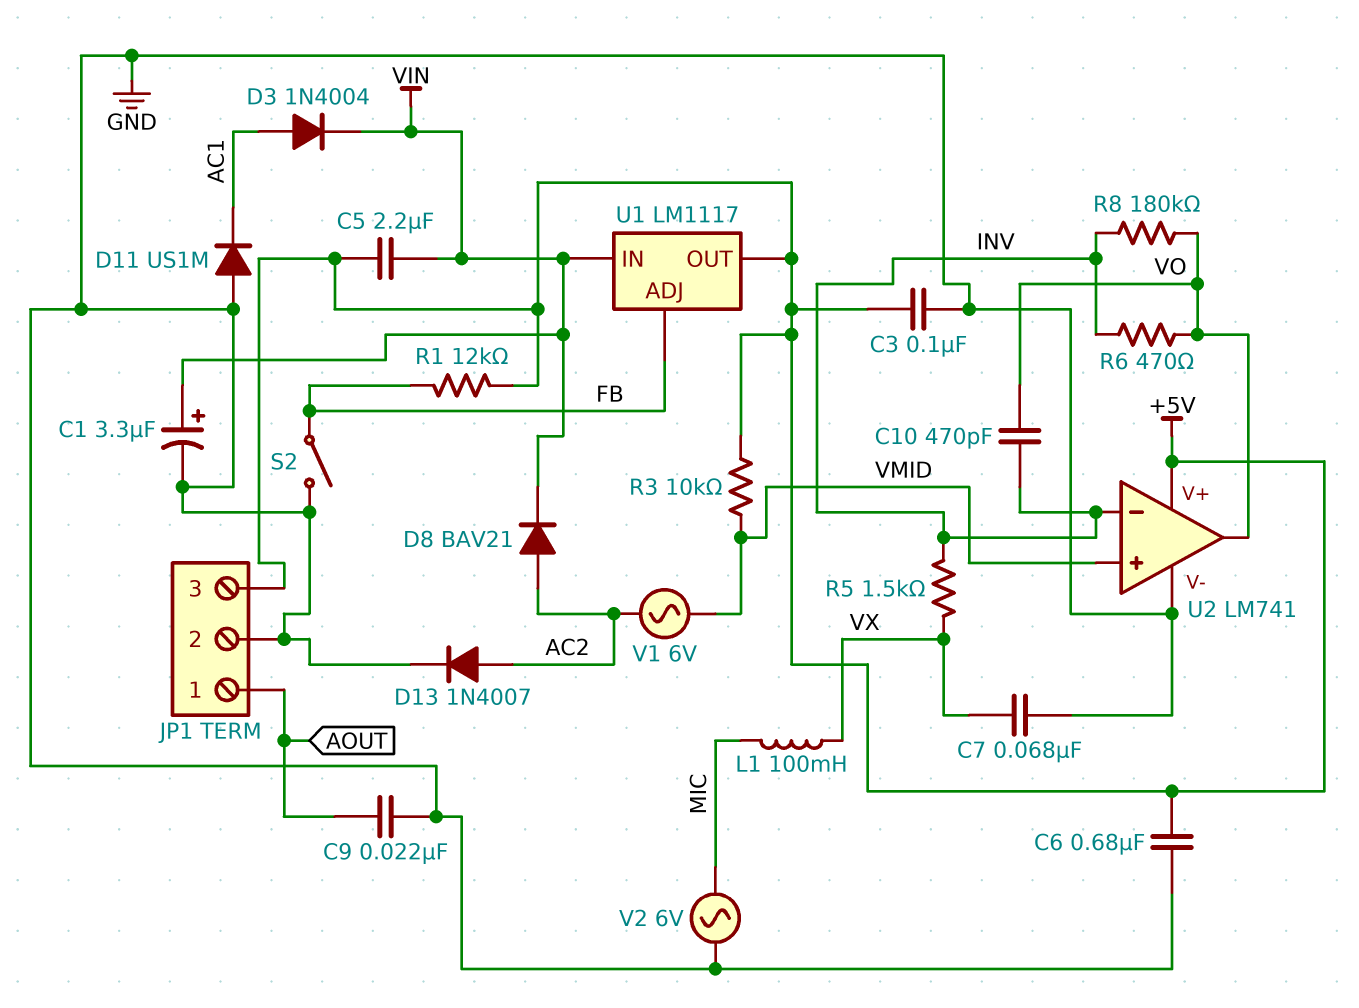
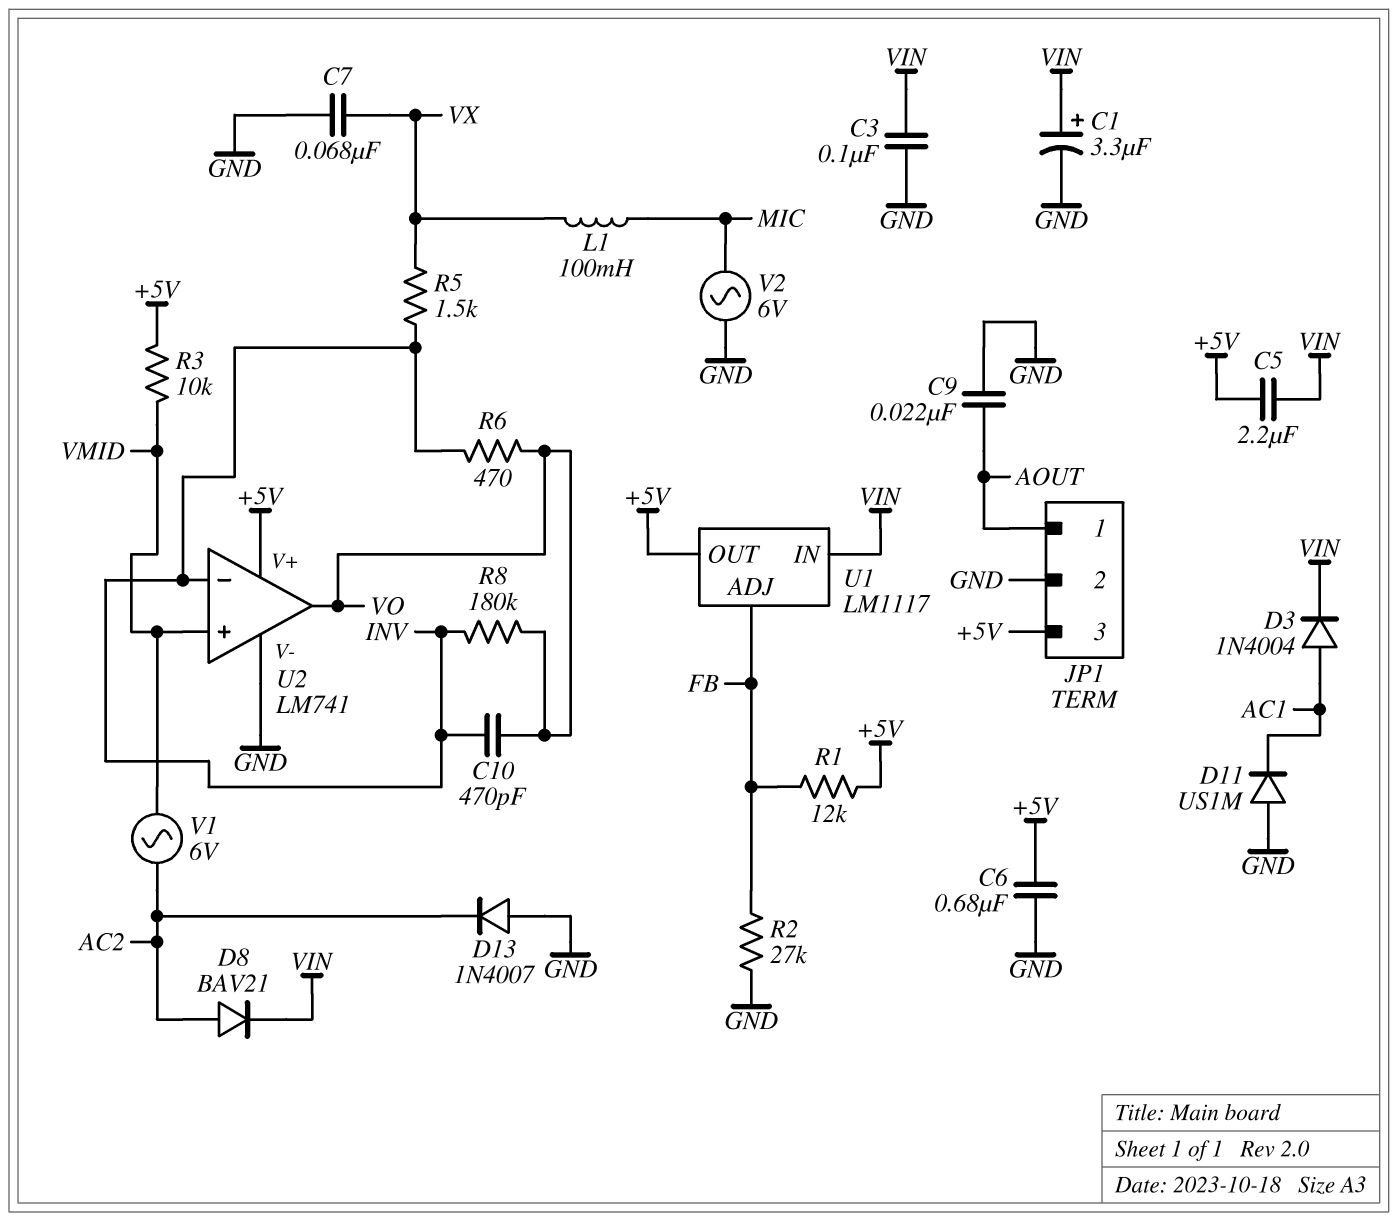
C3: 100nF (+5V, GND) -> 100nF (GND, VIN)
D13: diode 1N4007 (A AC2, K GND) -> diode 1N4007 (A GND, K AC2)
R2: none -> 27k (FB, GND)
S2: switch (FB, GND) -> none

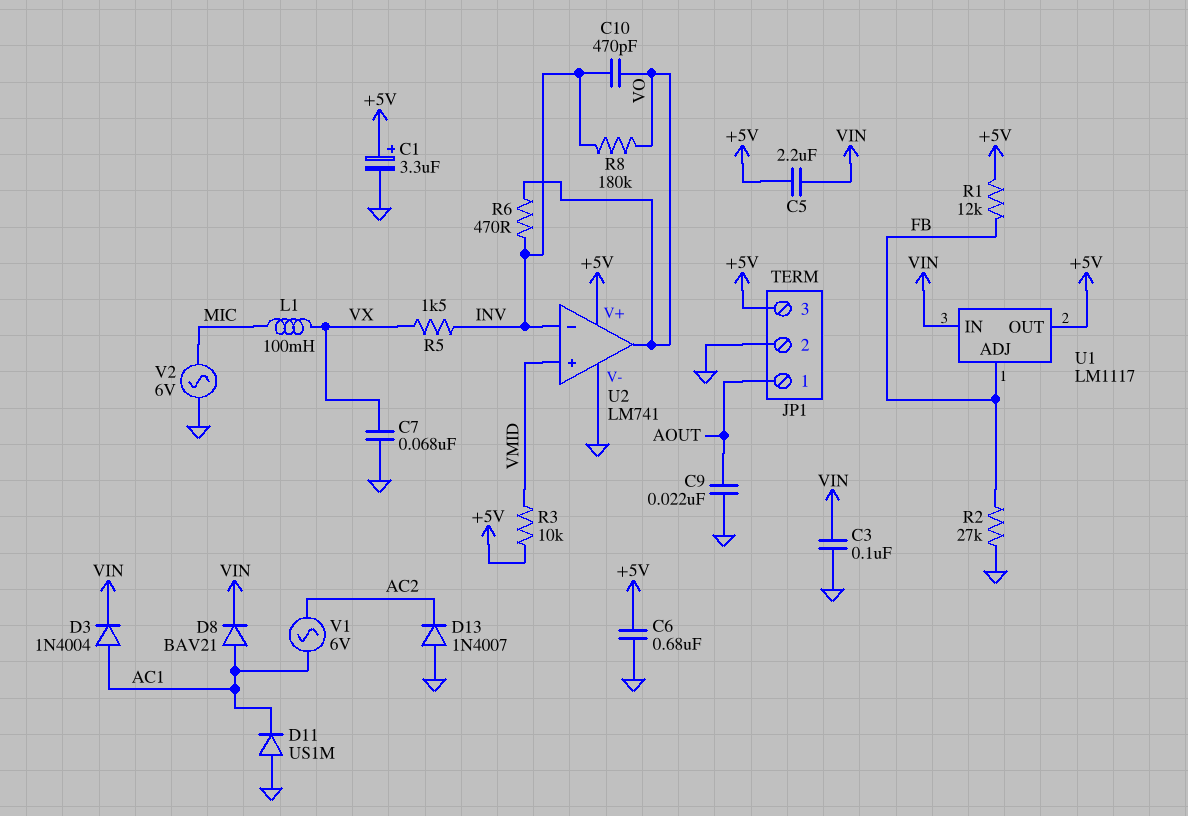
C1: 3.3uF (plus VIN, minus GND) -> 3.3uF (plus +5V, minus GND)
D8: diode BAV21 (A AC2, K VIN) -> diode BAV21 (A AC1, K VIN)
V1: AC 6V (AC2, VMID) -> AC 6V (AC1, AC2)

